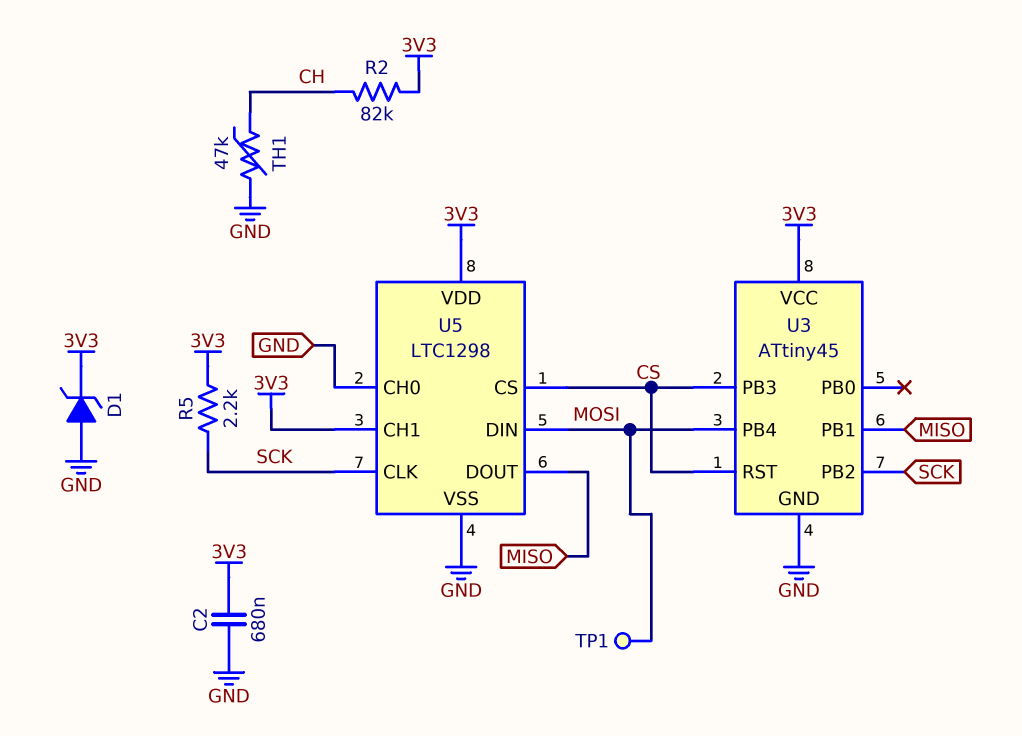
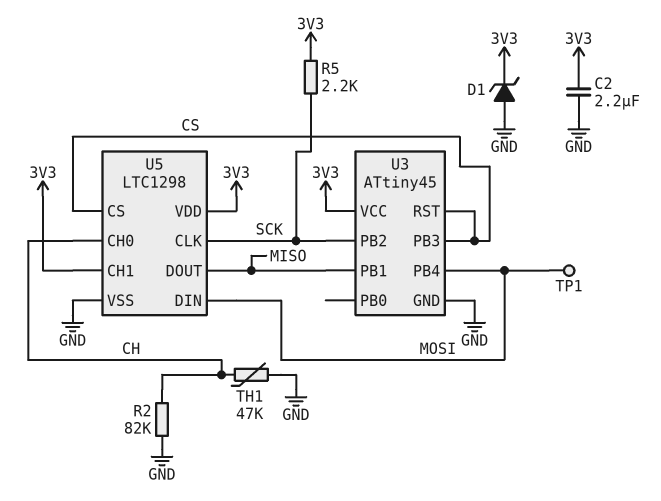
C2: 680nF (3V3, GND) -> 2.2uF (3V3, GND)
R2: 82k (3V3, CH) -> 82k (CH, GND)
U5 pin CH0: GND -> CH

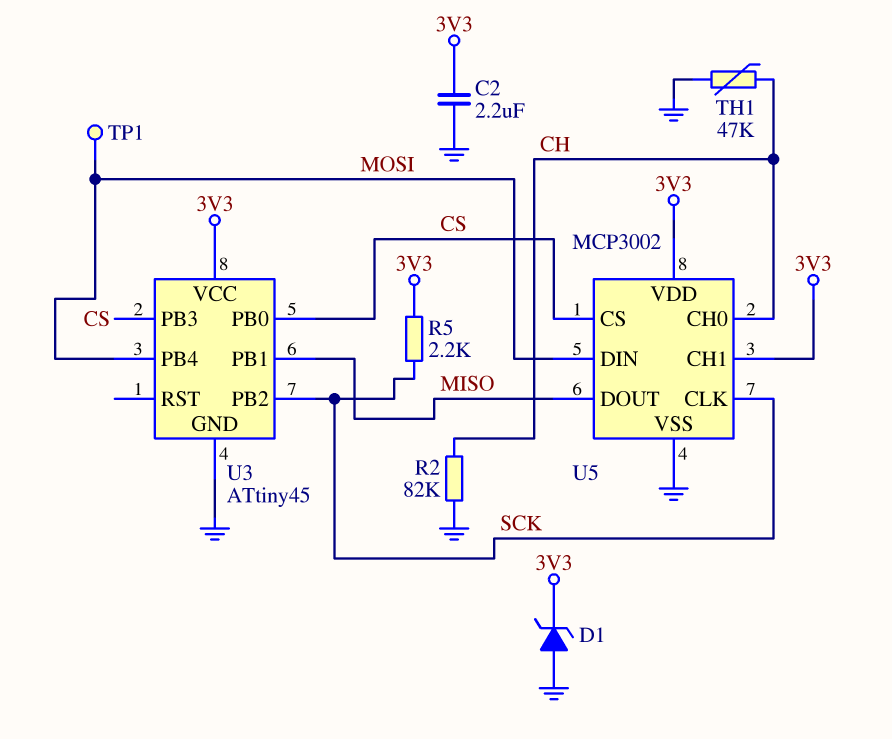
U3 pin PB0: none -> CS
U3 pin RST: CS -> none
U5: LTC1298 -> MCP3002

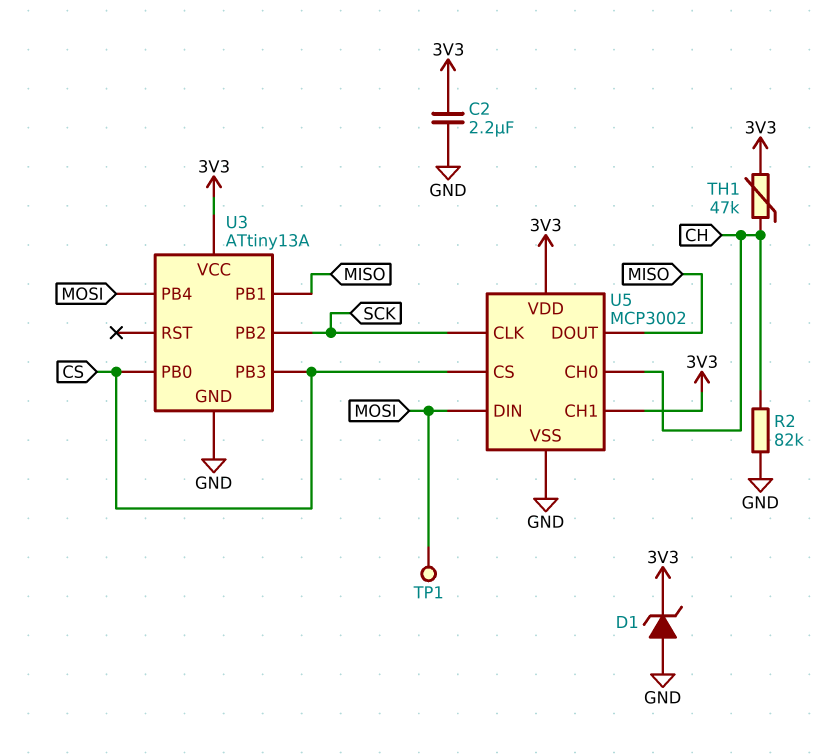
R5: 2.2k (3V3, SCK) -> none
TH1: 47k (CH, GND) -> 47k (3V3, CH)
U3: ATtiny45 -> ATtiny13A

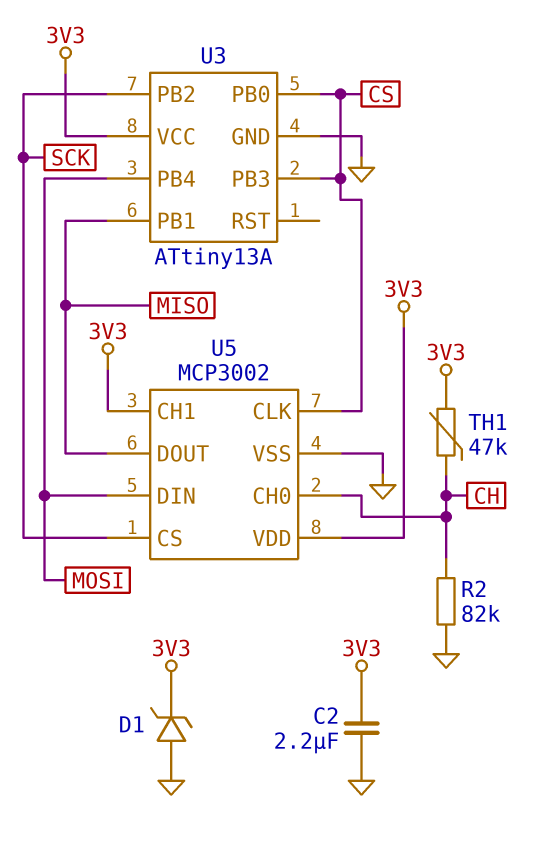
TP1: test point (MOSI) -> none
U5 pin CLK: SCK -> CS
U5 pin CS: CS -> SCK

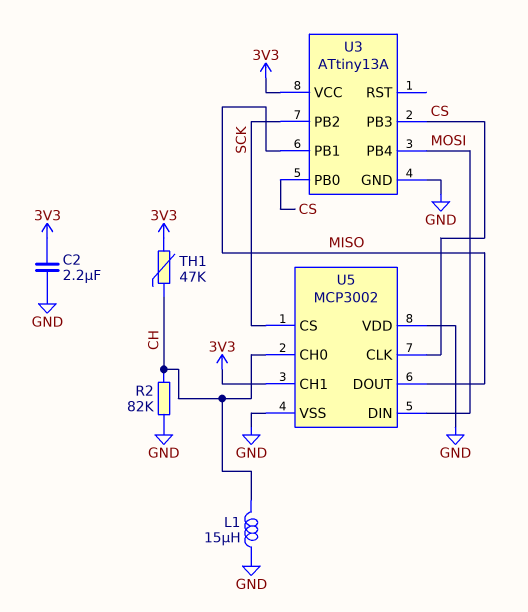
D1: zener (A GND, K 3V3) -> none
L1: none -> 15uH (CH, GND)
U5 pin VDD: 3V3 -> GND

